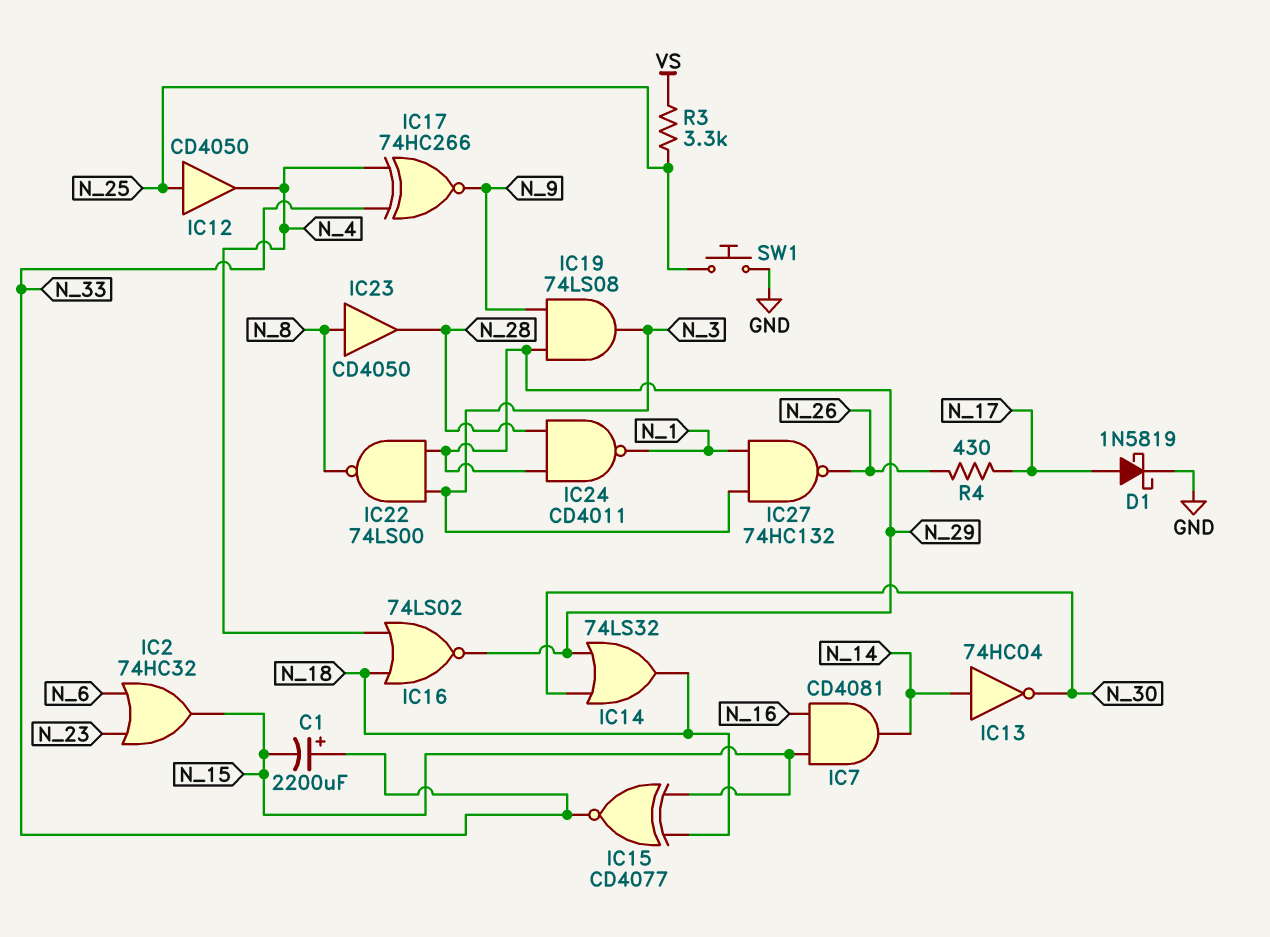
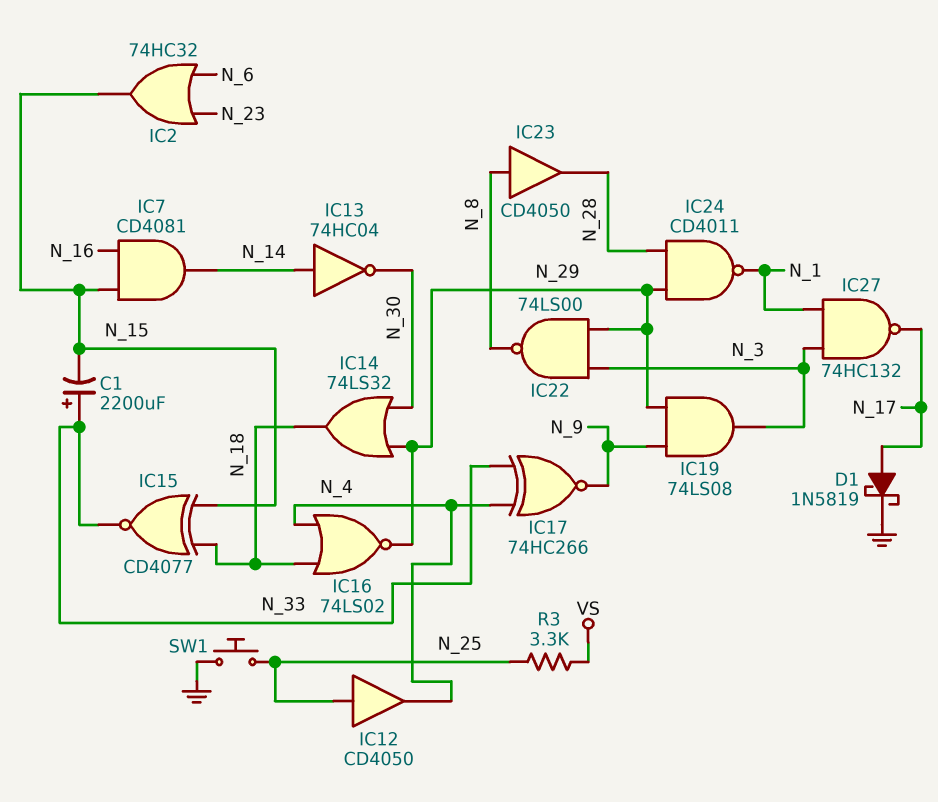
IC27: NAND 74HC132 (in N_1, in N_3, out N_26) -> NAND 74HC132 (in N_1, in N_3, out N_17)
R4: 430 (N_17, N_26) -> none

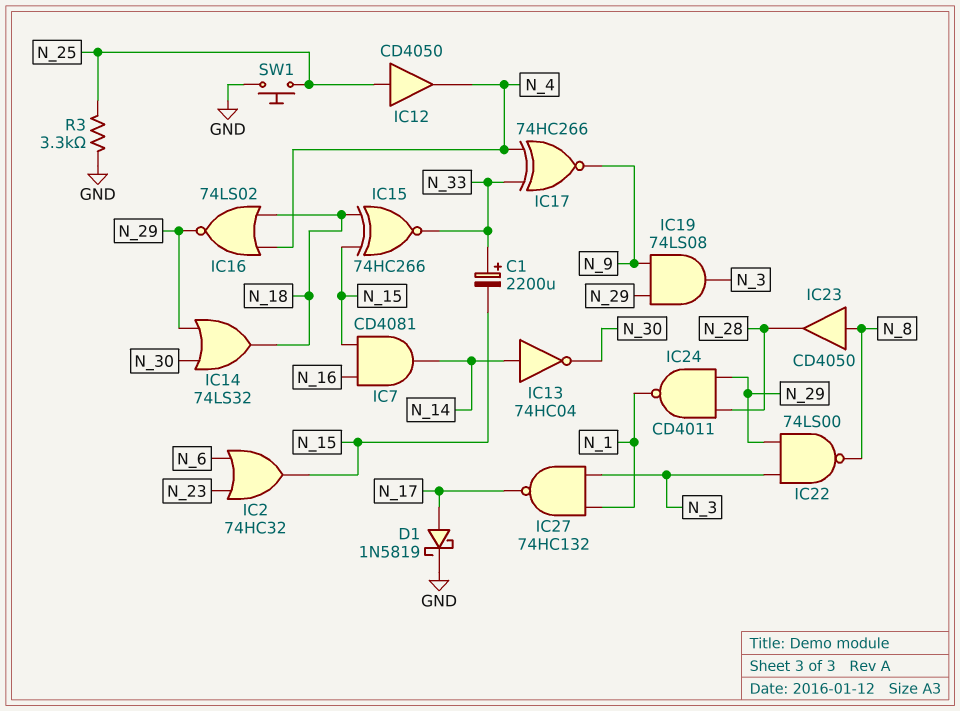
IC15: XNOR CD4077 (in N_15, in N_18, out N_33) -> XNOR 74HC266 (in N_15, in N_18, out N_33)
R3: 3.3k (N_25, VS) -> 3.3k (GND, N_25)

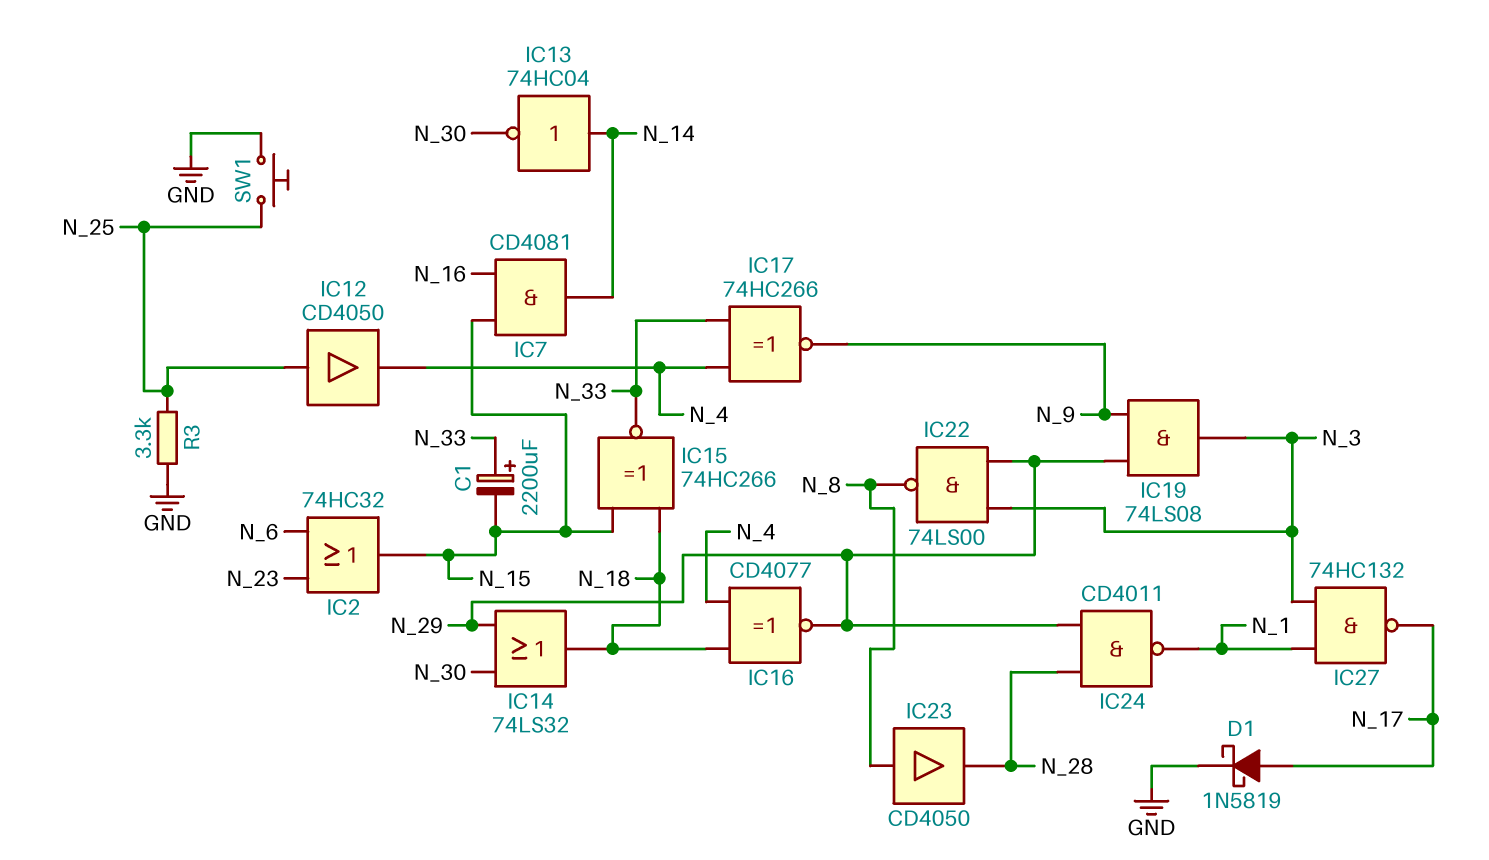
IC16: NOR 74LS02 (in N_4, in N_18, out N_29) -> XNOR CD4077 (in N_4, in N_18, out N_29)

